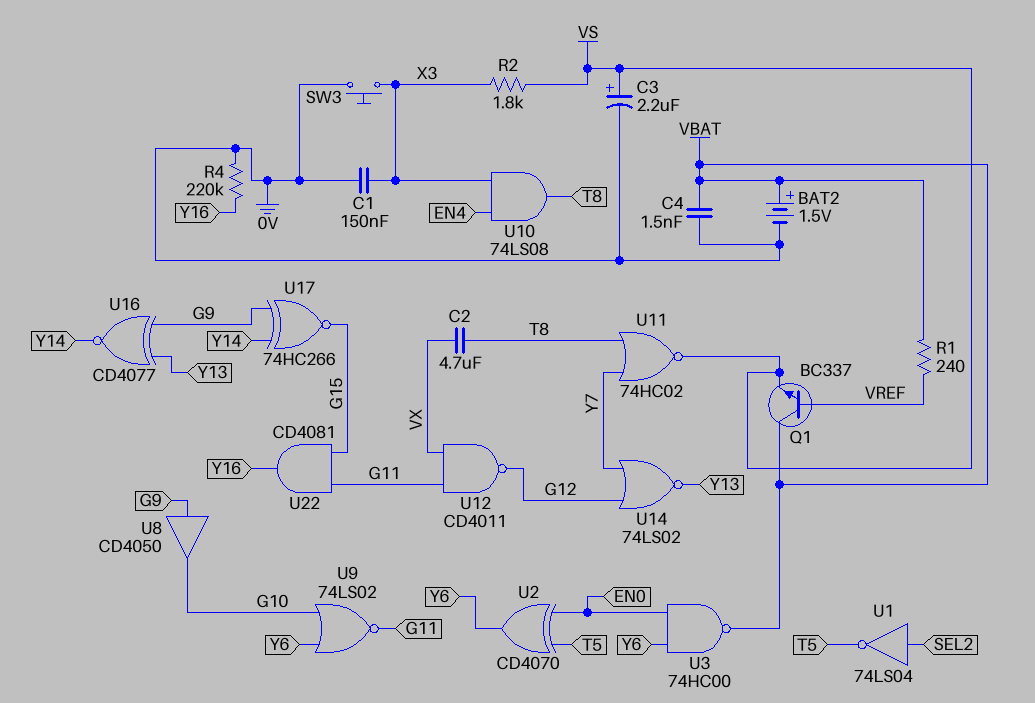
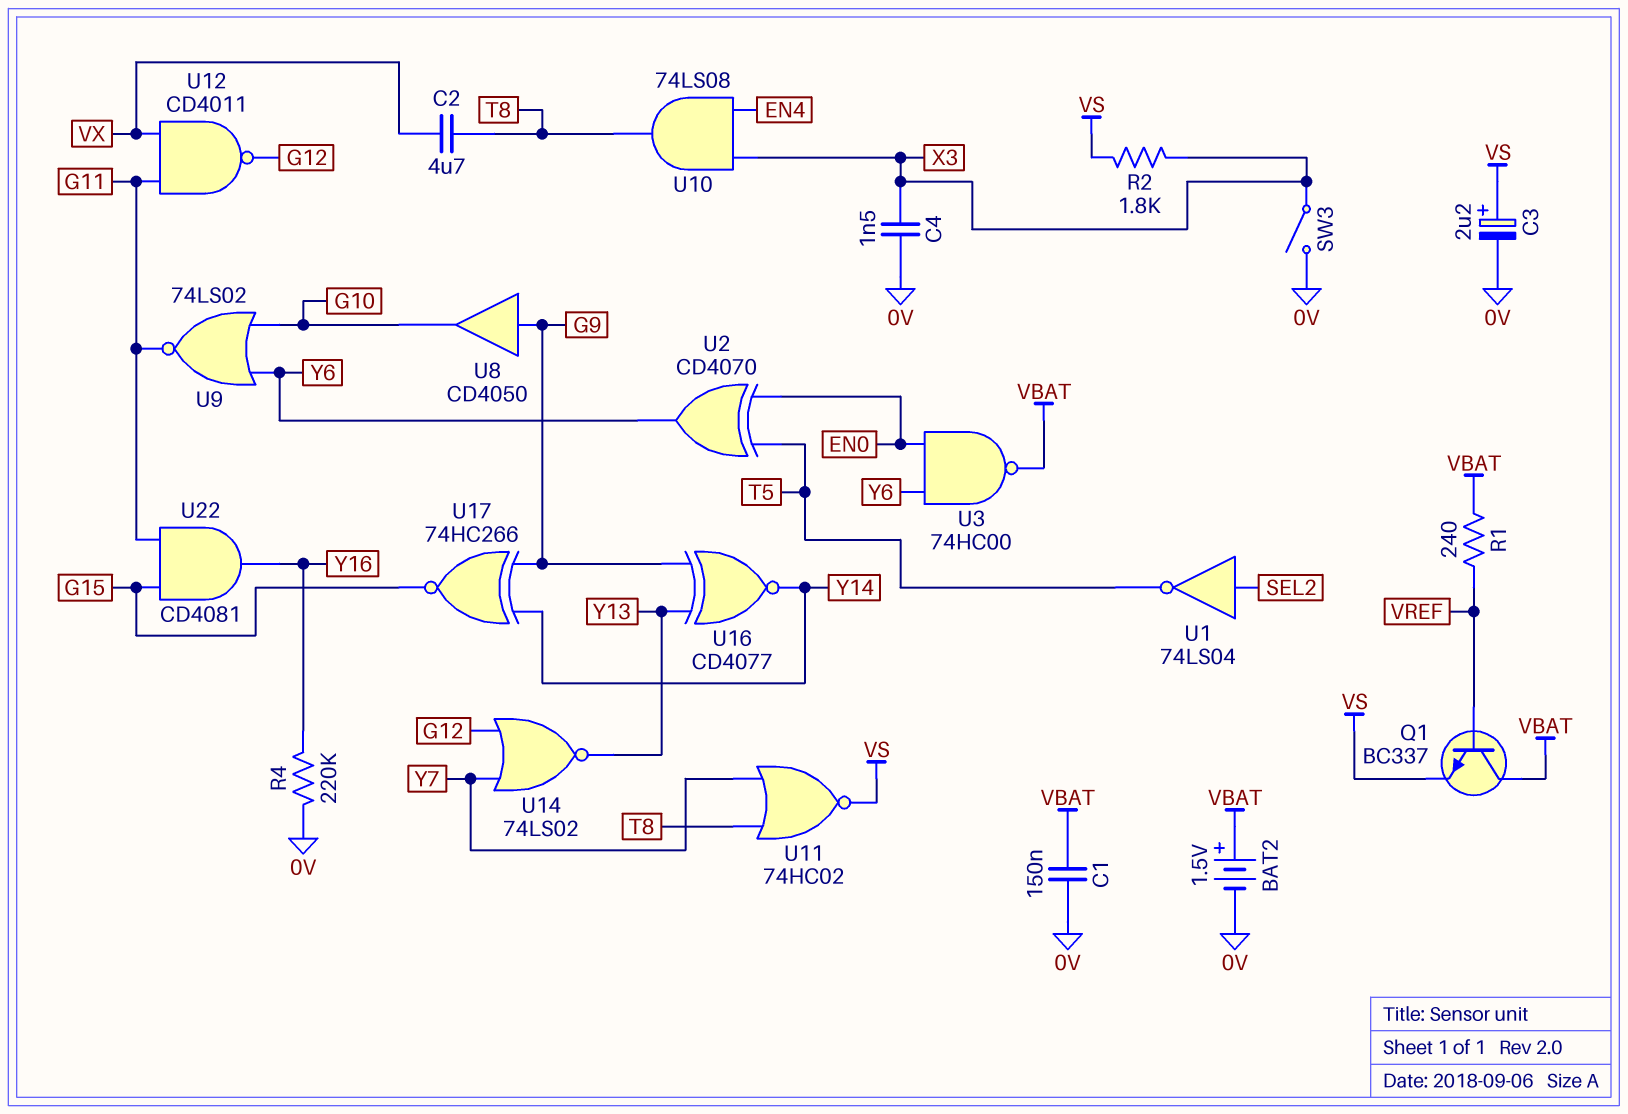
C1: 150nF (0V, X3) -> 150nF (0V, VBAT)
C4: 1.5nF (0V, VBAT) -> 1.5nF (0V, X3)
SW3: button (0V, X3) -> switch (0V, X3)

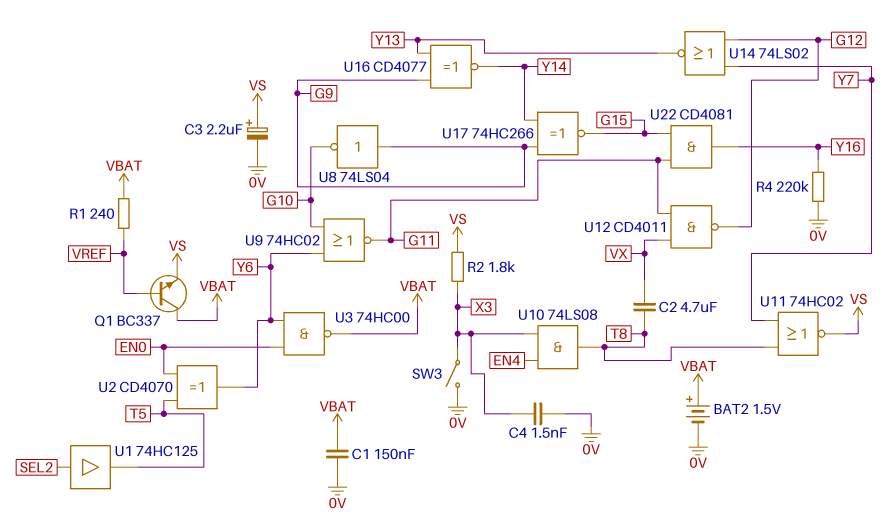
U1: NOT 74LS04 (in SEL2, out T5) -> buffer 74HC125 (in SEL2, out T5)
U8: buffer CD4050 (in G9, out G10) -> NOT 74LS04 (in G9, out G10)
U9: NOR 74LS02 (in G10, in Y6, out G11) -> NOR 74HC02 (in G10, in Y6, out G11)

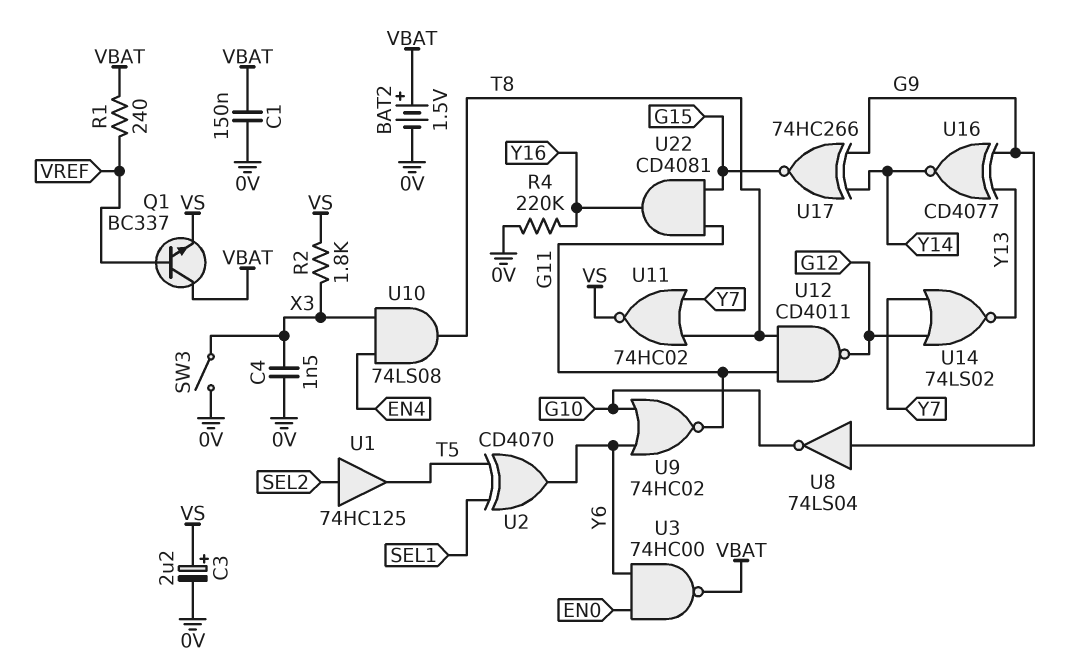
C2: 4.7uF (T8, VX) -> none
U2: XOR CD4070 (in EN0, in T5, out Y6) -> XOR CD4070 (in SEL1, in T5, out Y6)
U12: NAND CD4011 (in G11, in VX, out G12) -> NAND CD4011 (in G11, in T8, out G12)

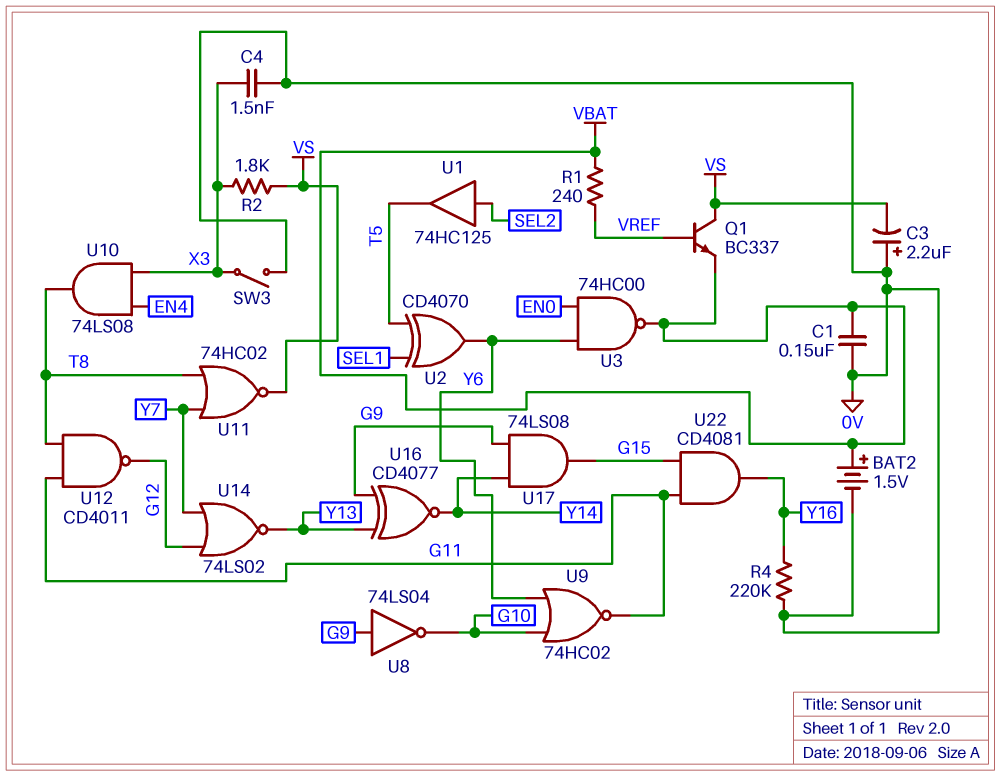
C3: 2.2uF (plus VS, minus 0V) -> 2.2uF (plus 0V, minus VS)
Q1: NPN BC337 (B VREF, C VBAT, E VS) -> NPN BC337 (B VREF, C VS, E VBAT)
U17: XNOR 74HC266 (in G9, in Y14, out G15) -> AND 74LS08 (in G9, in Y14, out G15)

